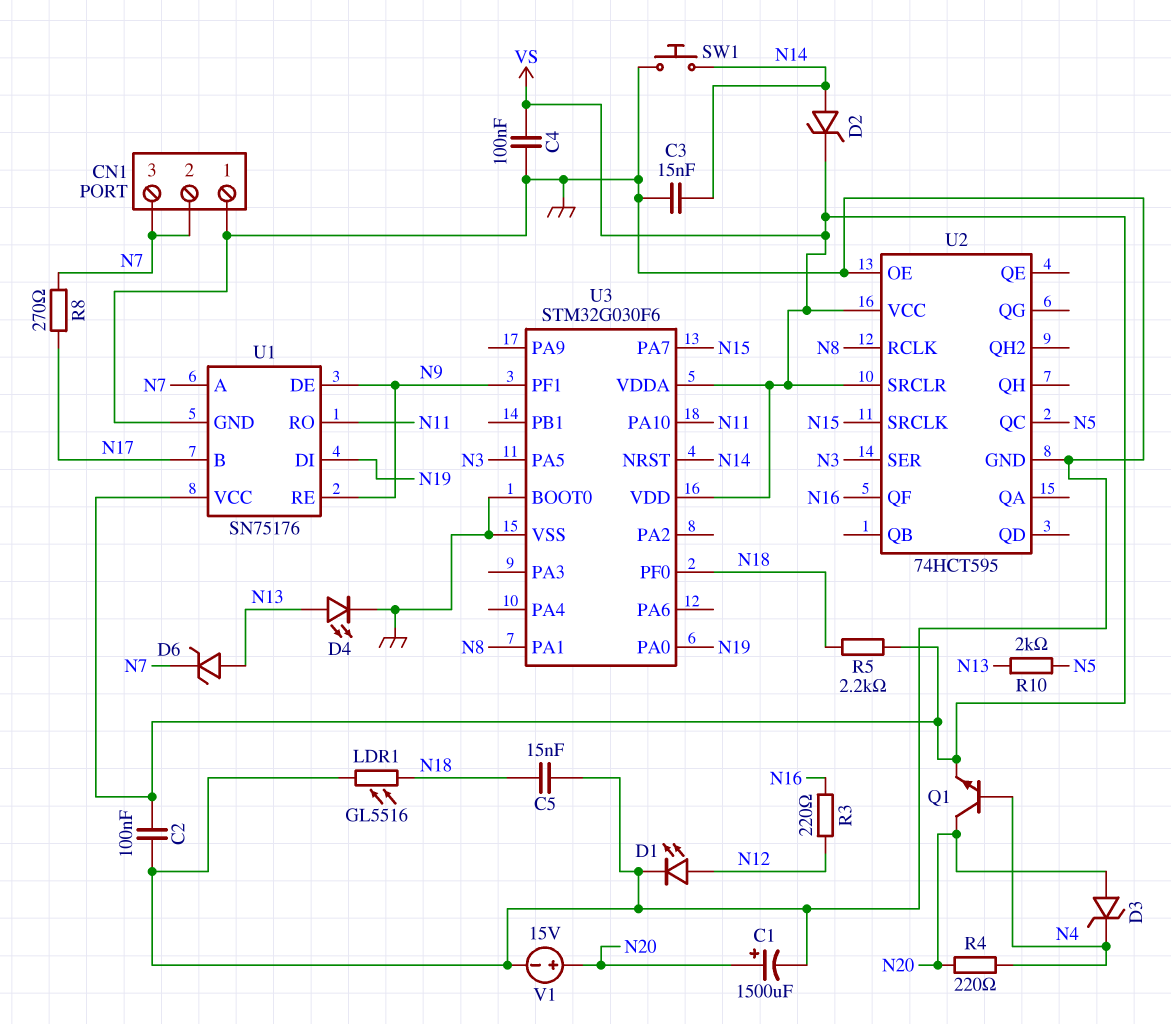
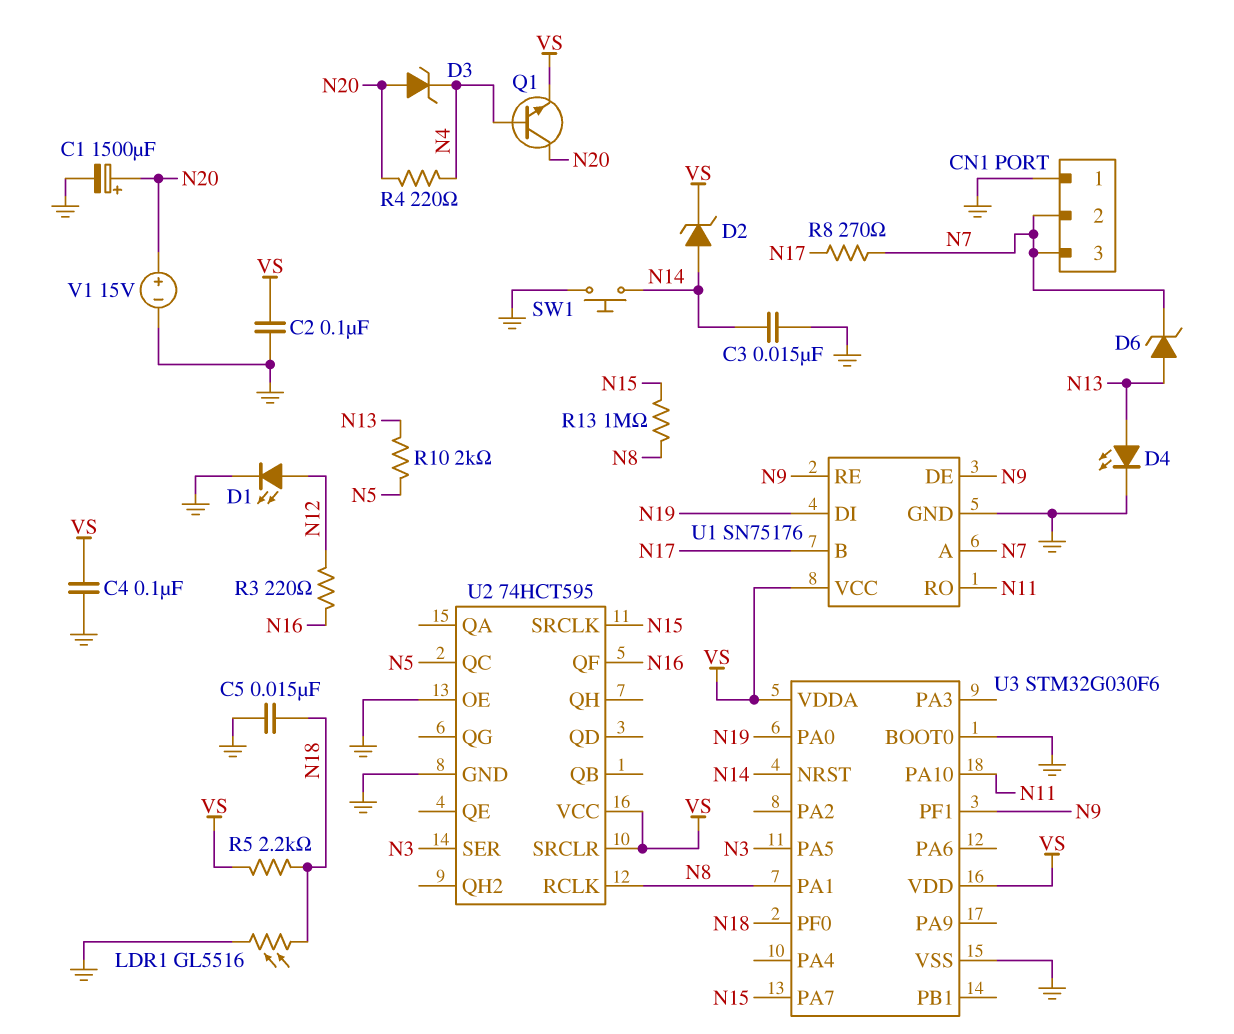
R13: none -> 1M (N8, N15)

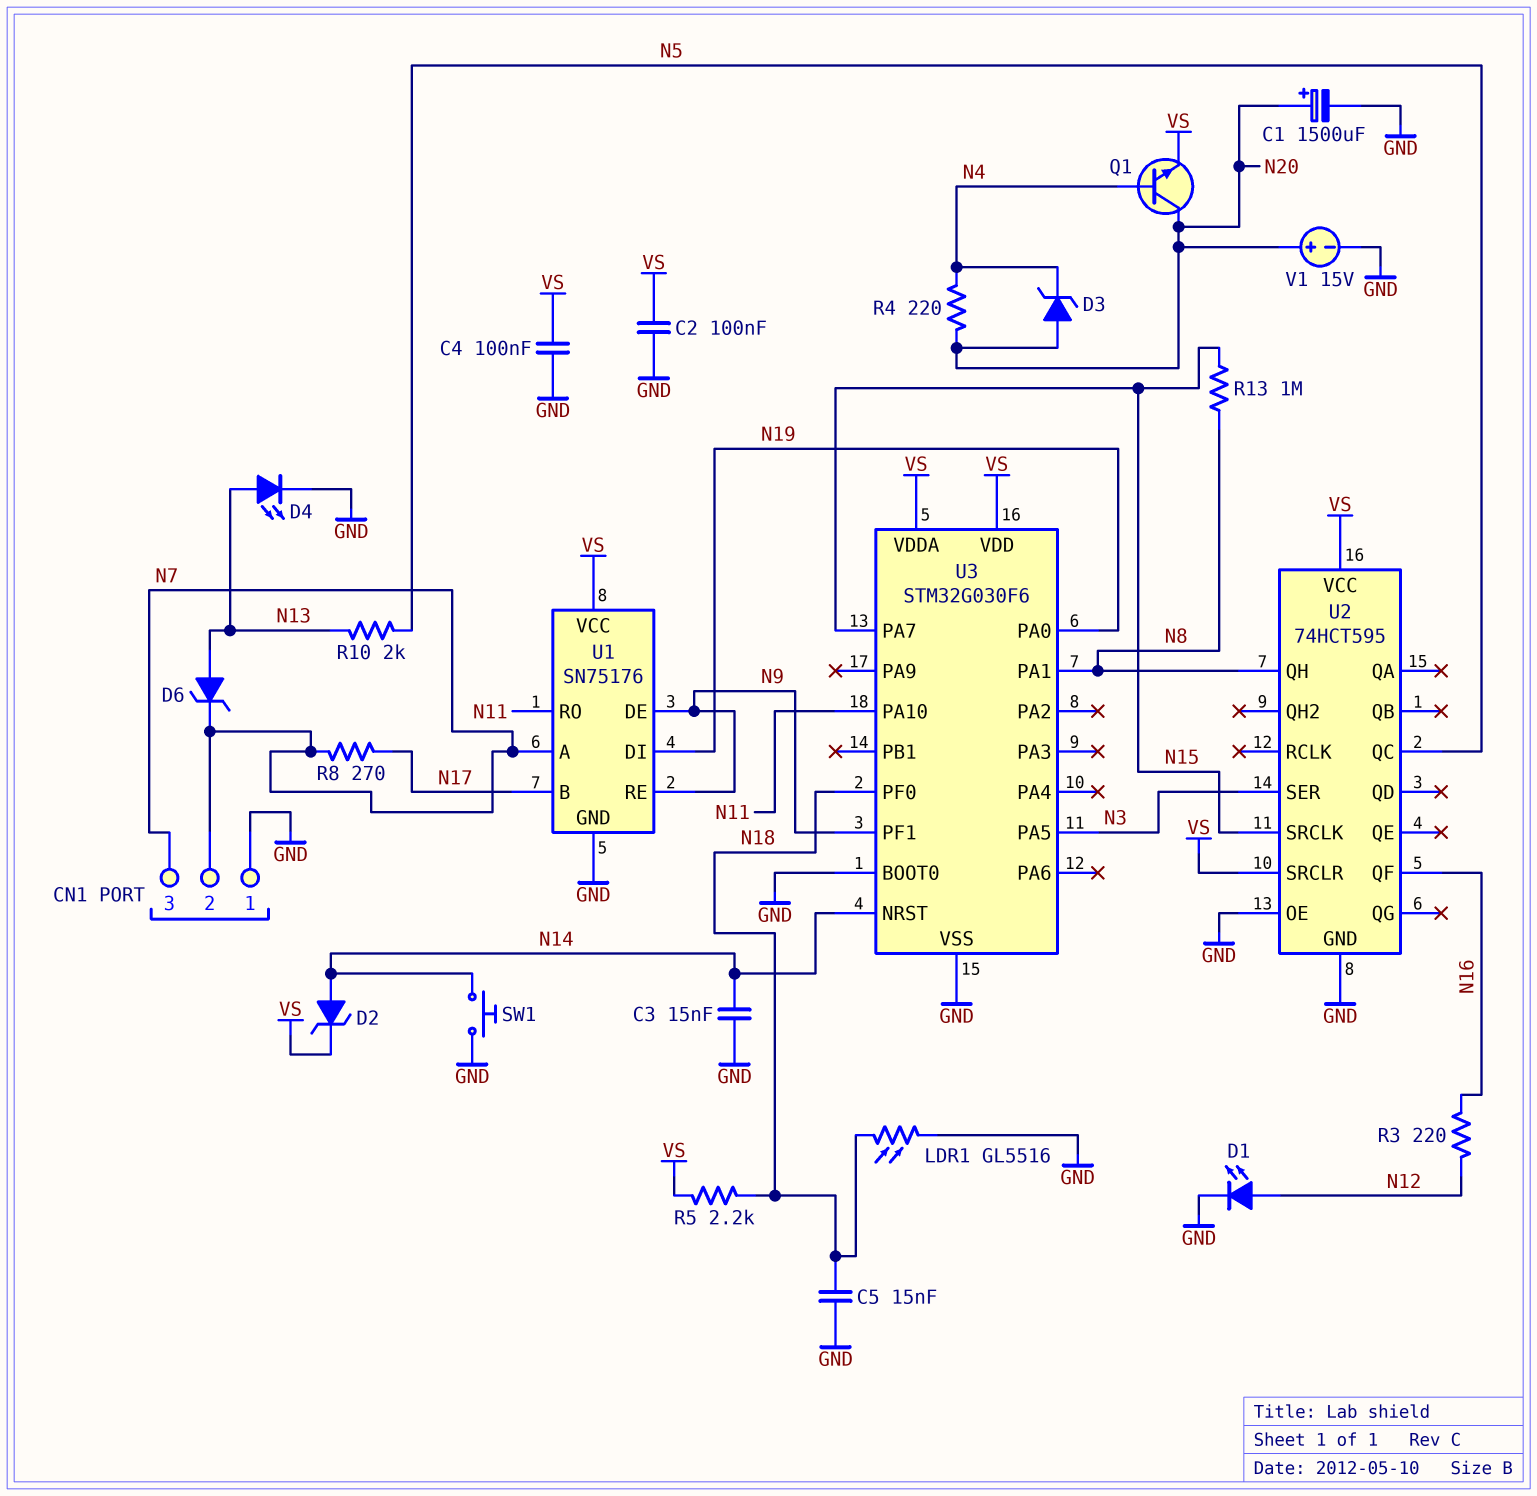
U2 pin QH: none -> N8
U2 pin RCLK: N8 -> none

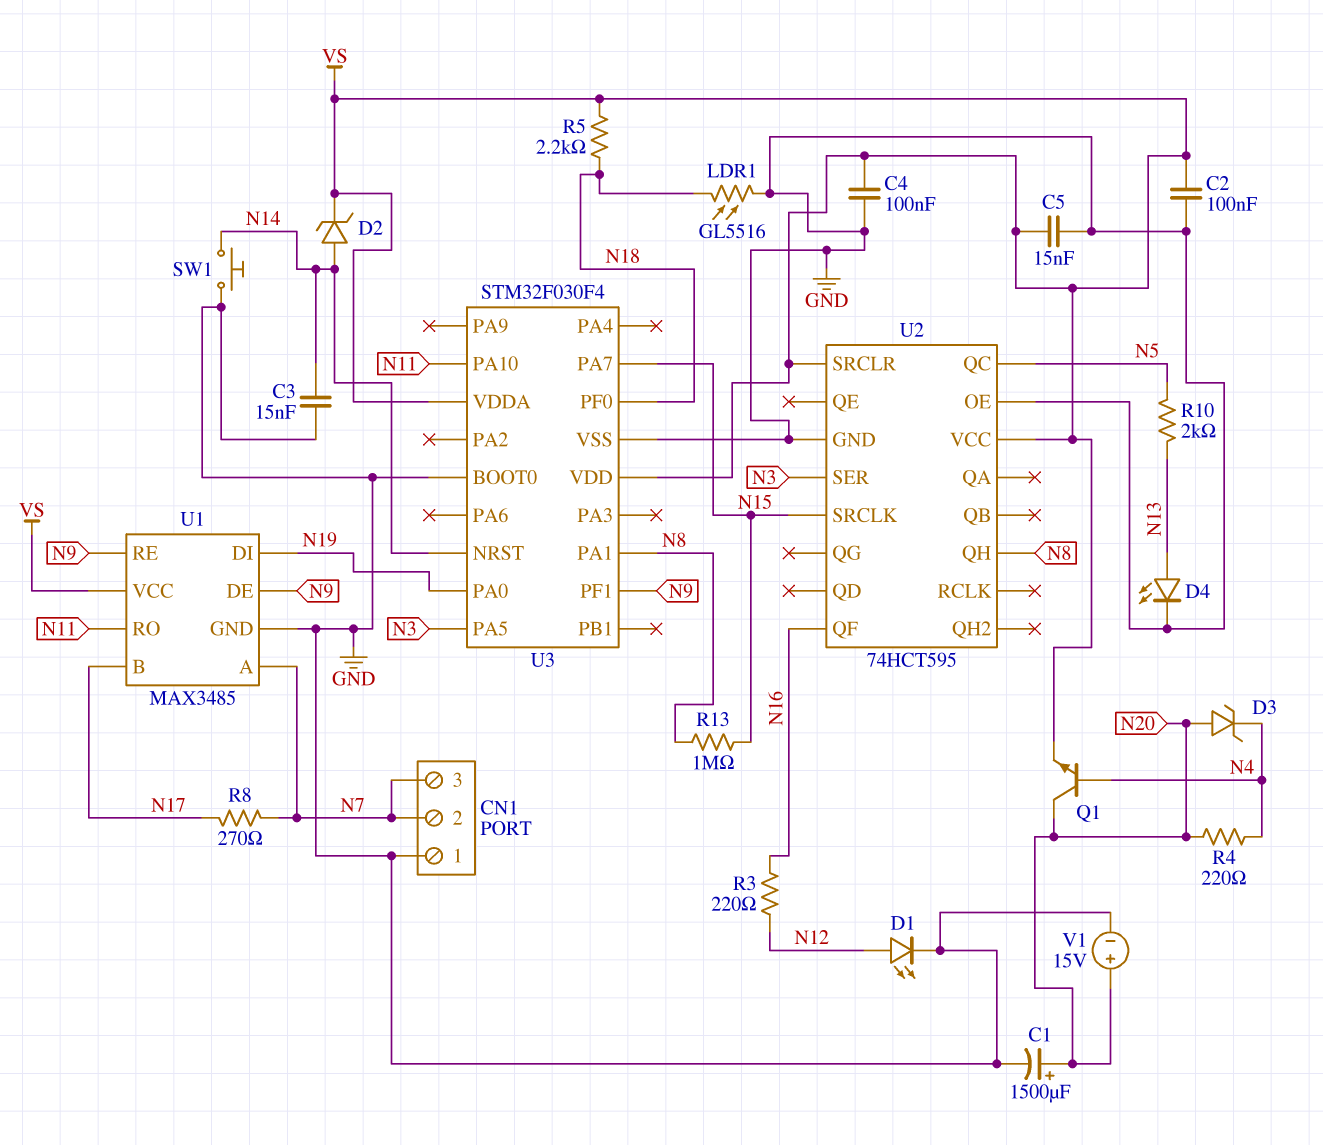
C5: 15nF (GND, N18) -> 15nF (GND, VS)
D6: zener (A N13, K N7) -> none
U1: SN75176 -> MAX3485
U3: STM32G030F6 -> STM32F030F4

